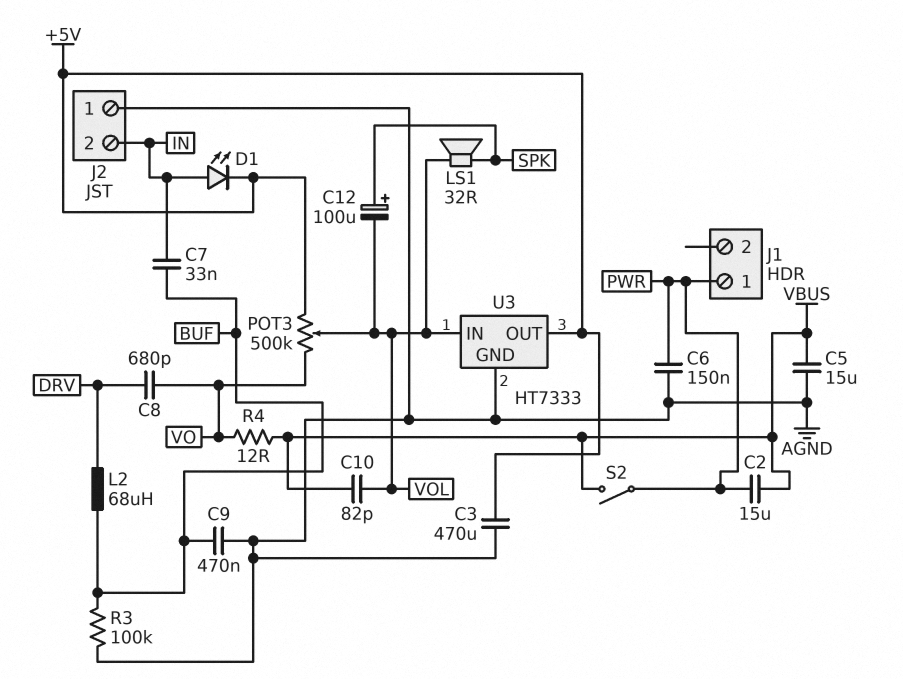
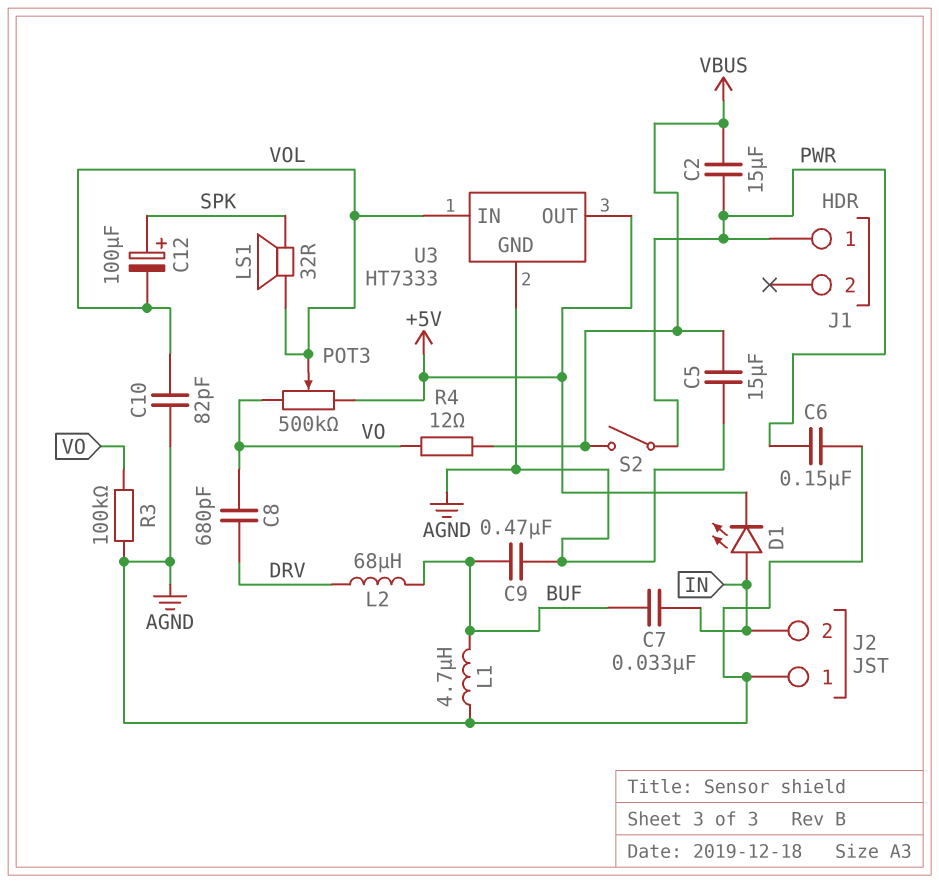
C3: 470uF (+5V, AGND) -> none
C10: 82pF (VBUS, VOL) -> 82pF (AGND, VOL)
L1: none -> 4.7uH (AGND, BUF)
R3: 100k (AGND, BUF) -> 100k (AGND, VO)

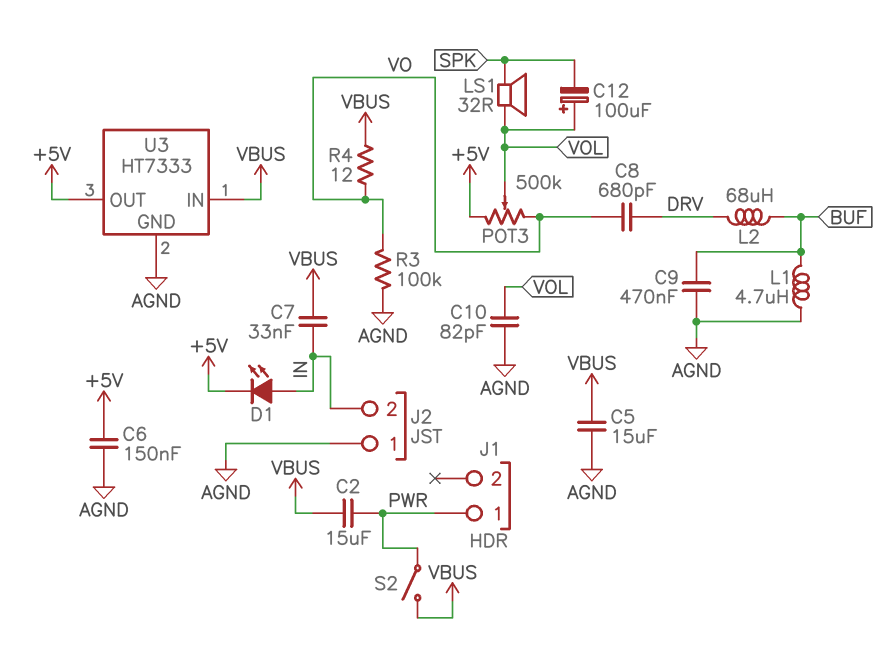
C6: 150nF (AGND, PWR) -> 150nF (+5V, AGND)
C7: 33nF (BUF, IN) -> 33nF (IN, VBUS)
C12: 100uF (plus SPK, minus VOL) -> 100uF (plus VOL, minus SPK)
U3 pin IN: VOL -> VBUS

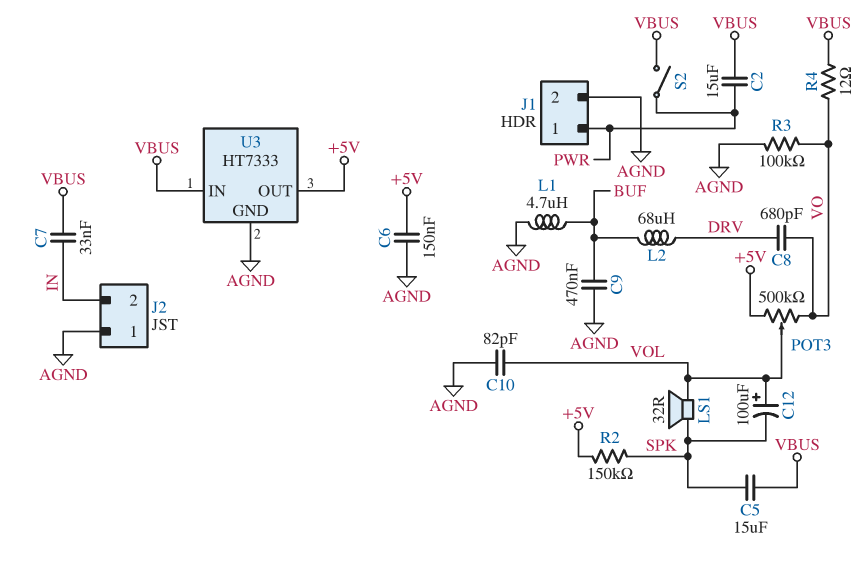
C5: 15uF (AGND, VBUS) -> 15uF (SPK, VBUS)
D1: LED (A IN, K +5V) -> none
J1 pin 2: none -> AGND
R2: none -> 150k (+5V, SPK)

